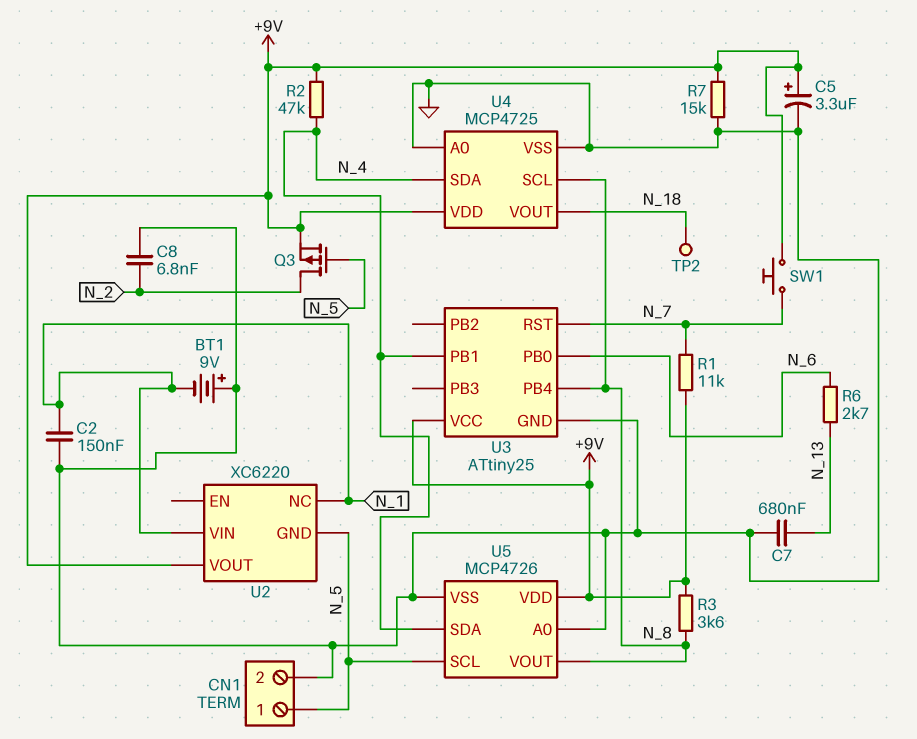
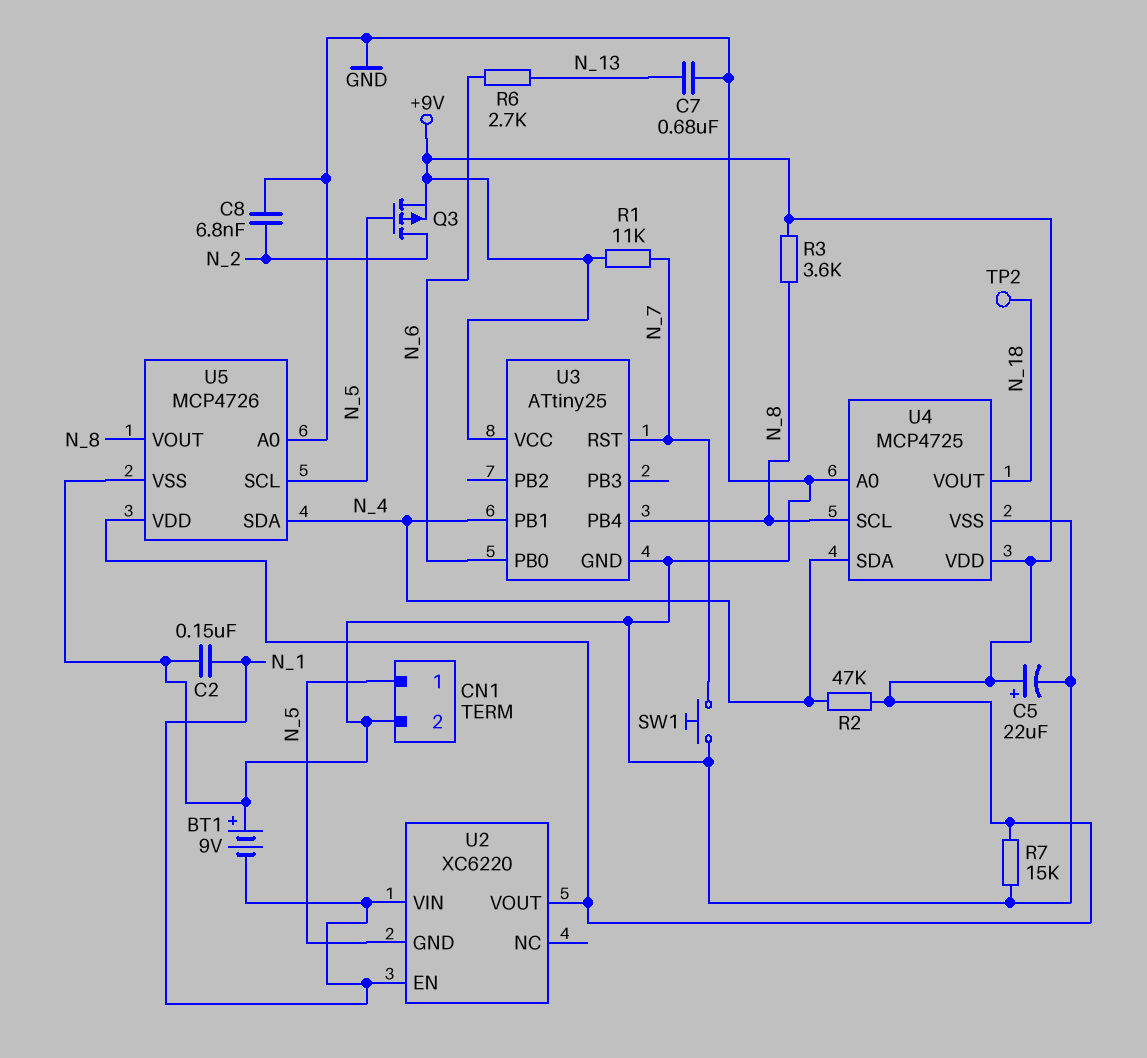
C5: 3.3uF (plus +9V, minus GND) -> 22uF (plus +9V, minus GND)
SW1: button (+9V, N_7) -> button (GND, N_7)
U2 pin EN: none -> N_1
U2 pin NC: N_1 -> none

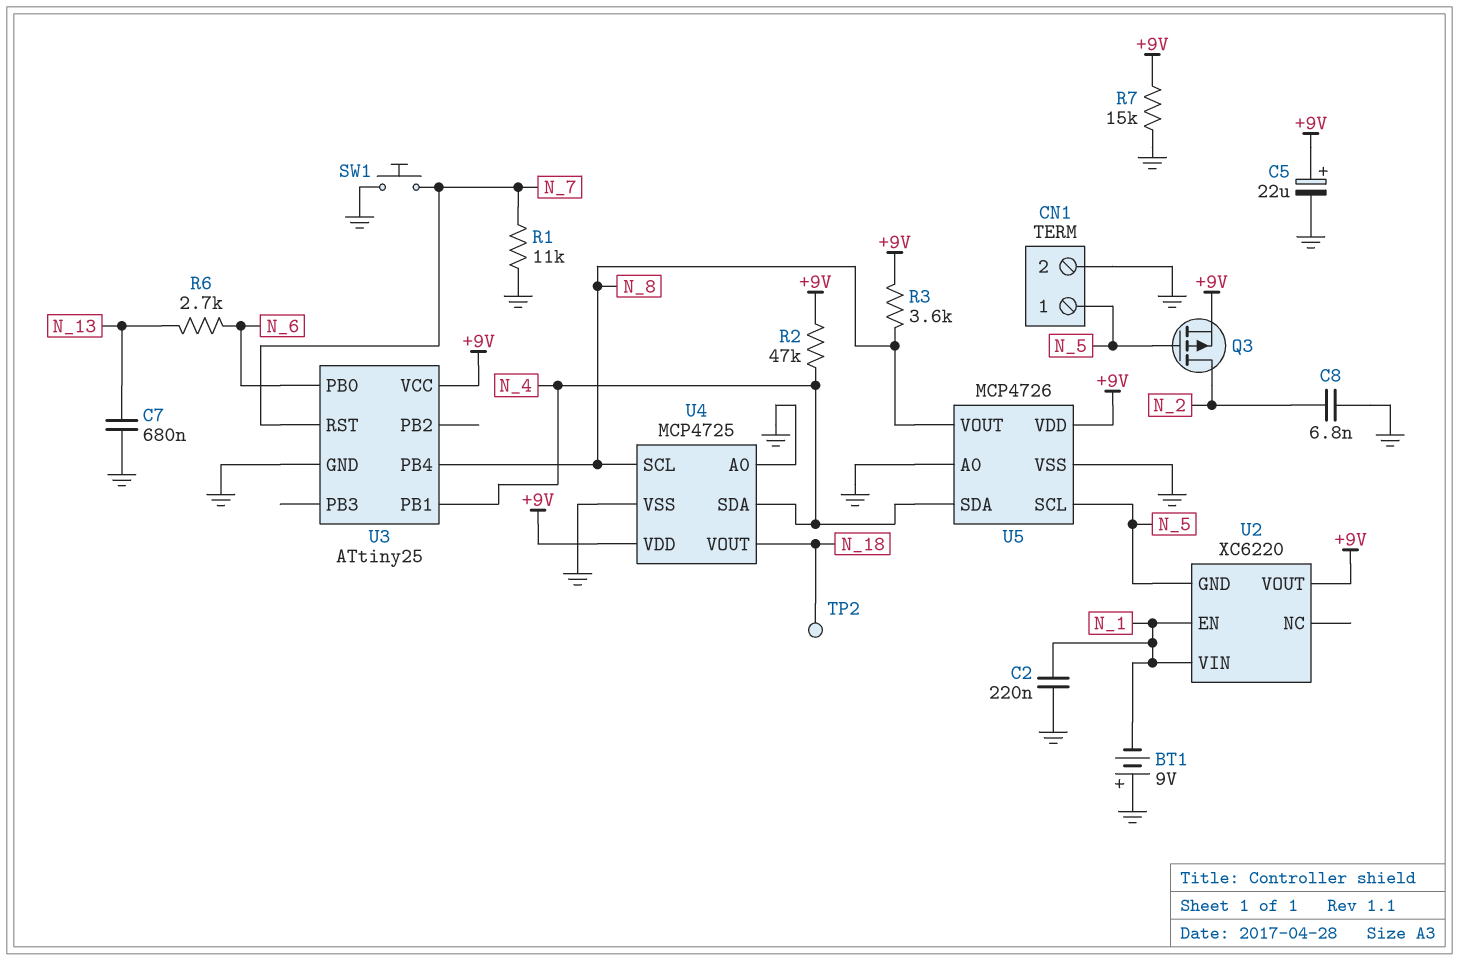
C2: 150nF (GND, N_1) -> 220nF (GND, N_1)
R1: 11k (+9V, N_7) -> 11k (GND, N_7)

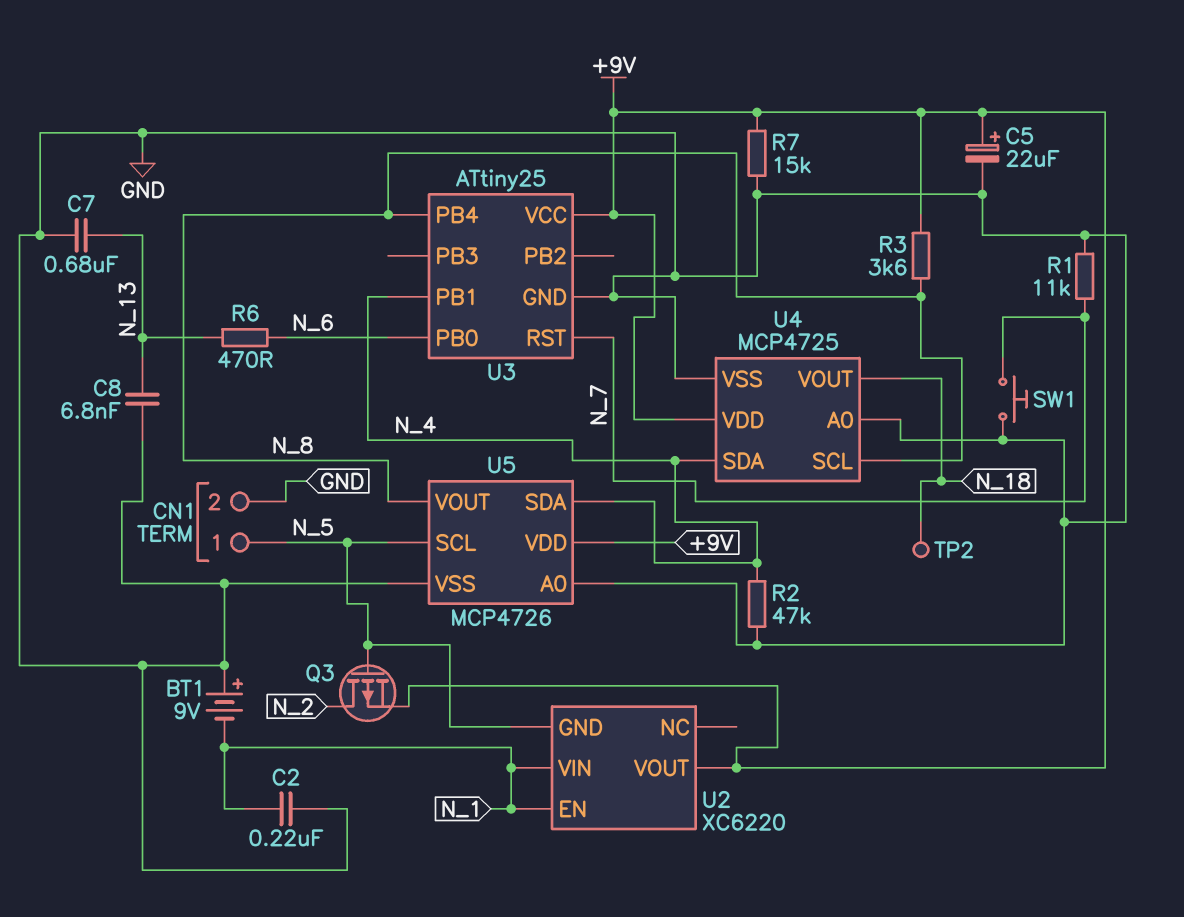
C8: 6.8nF (GND, N_2) -> 6.8nF (GND, N_13)
R2: 47k (+9V, N_4) -> 47k (GND, N_4)
R6: 2.7k (N_6, N_13) -> 470 (N_6, N_13)

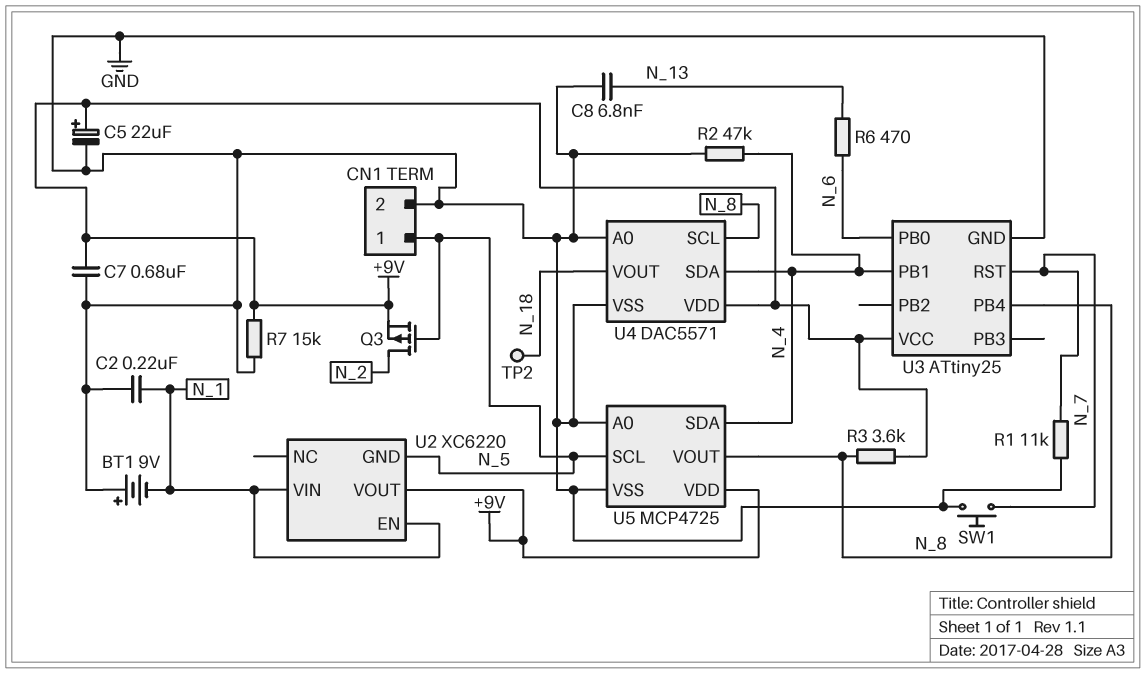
C7: 680nF (GND, N_13) -> 680nF (+9V, GND)
U4: MCP4725 -> DAC5571
U5: MCP4726 -> MCP4725

